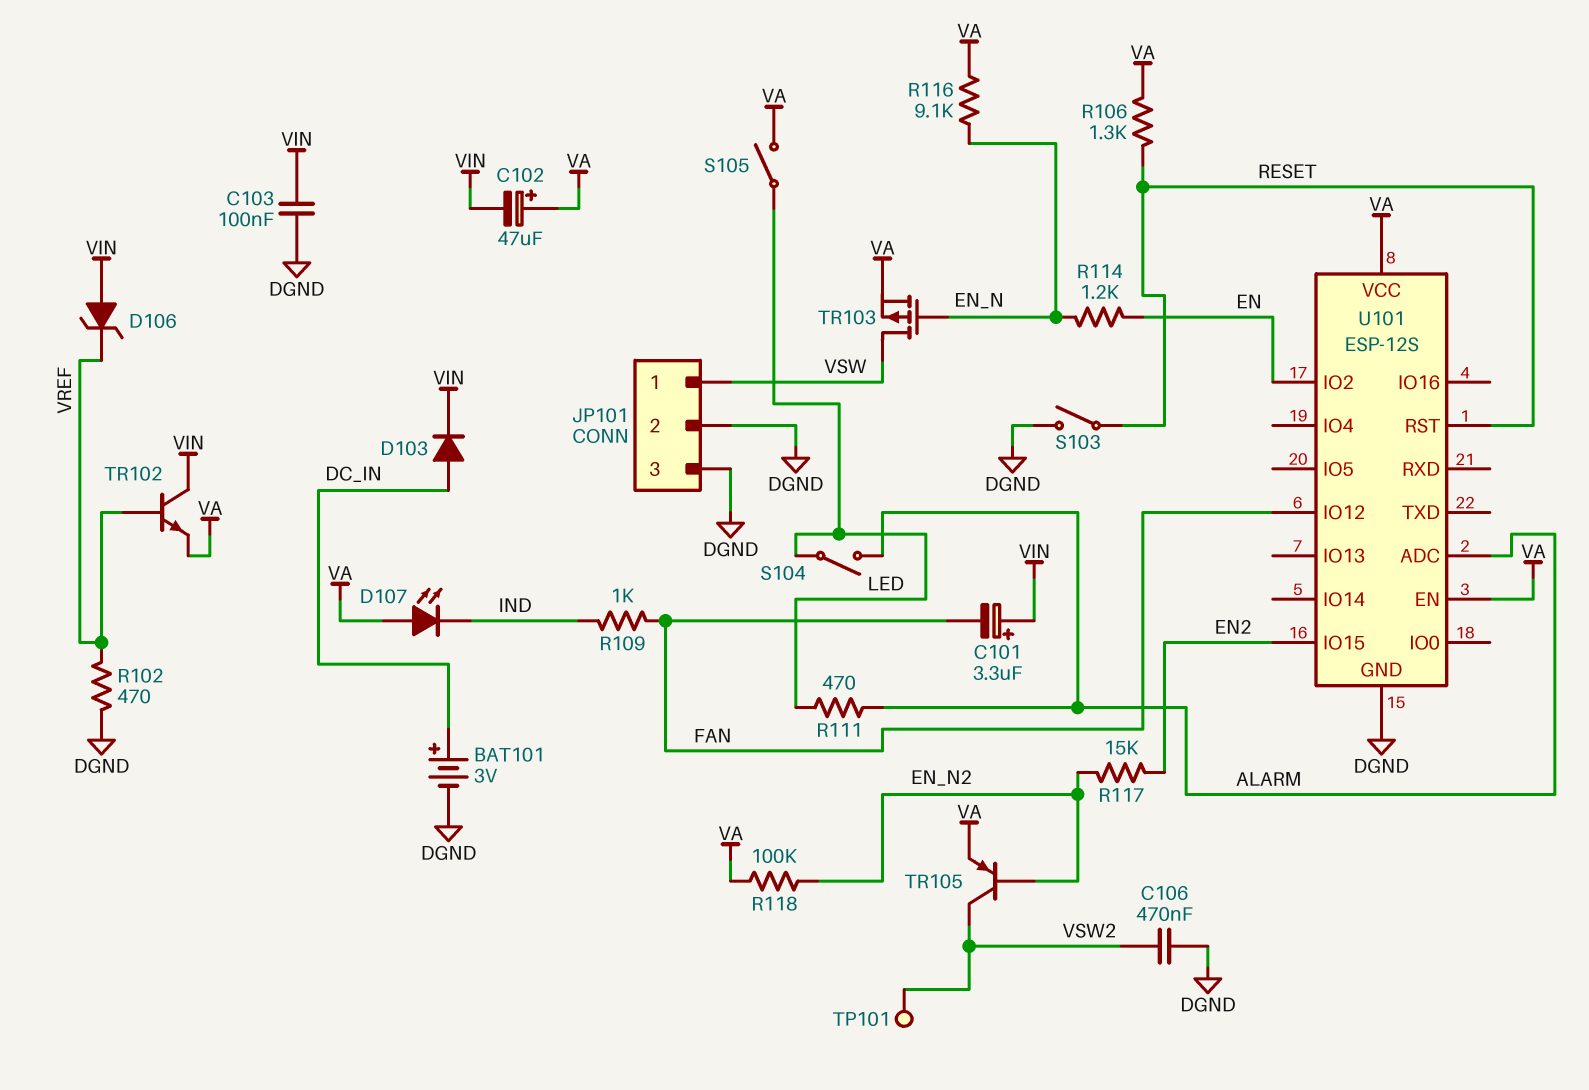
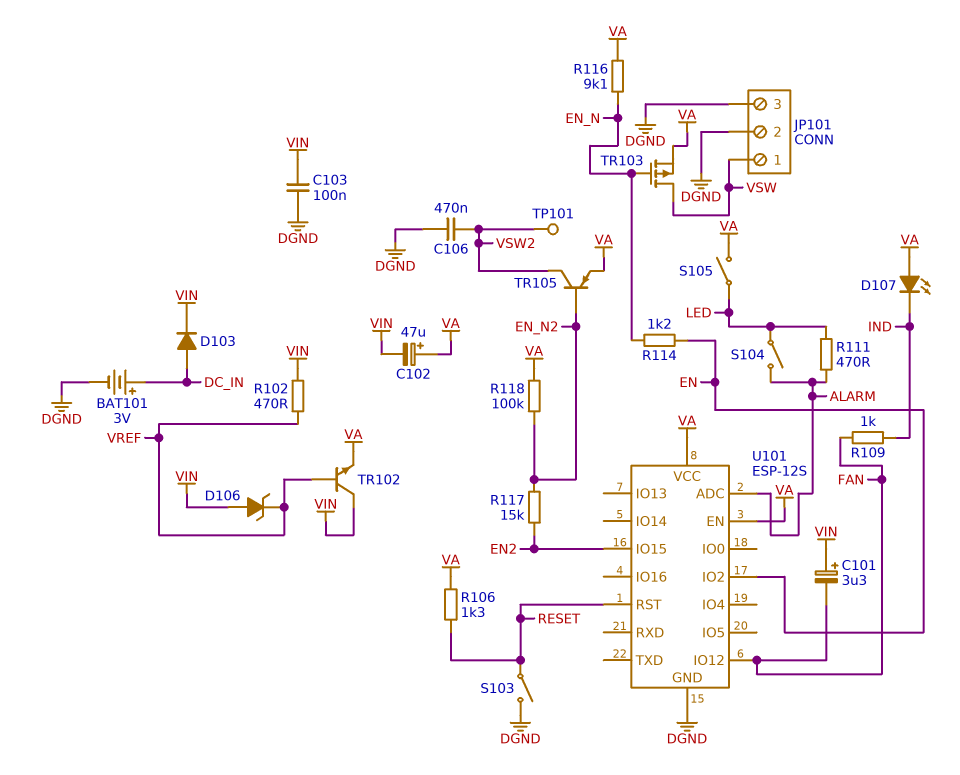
R102: 470 (DGND, VREF) -> 470 (VIN, VREF)

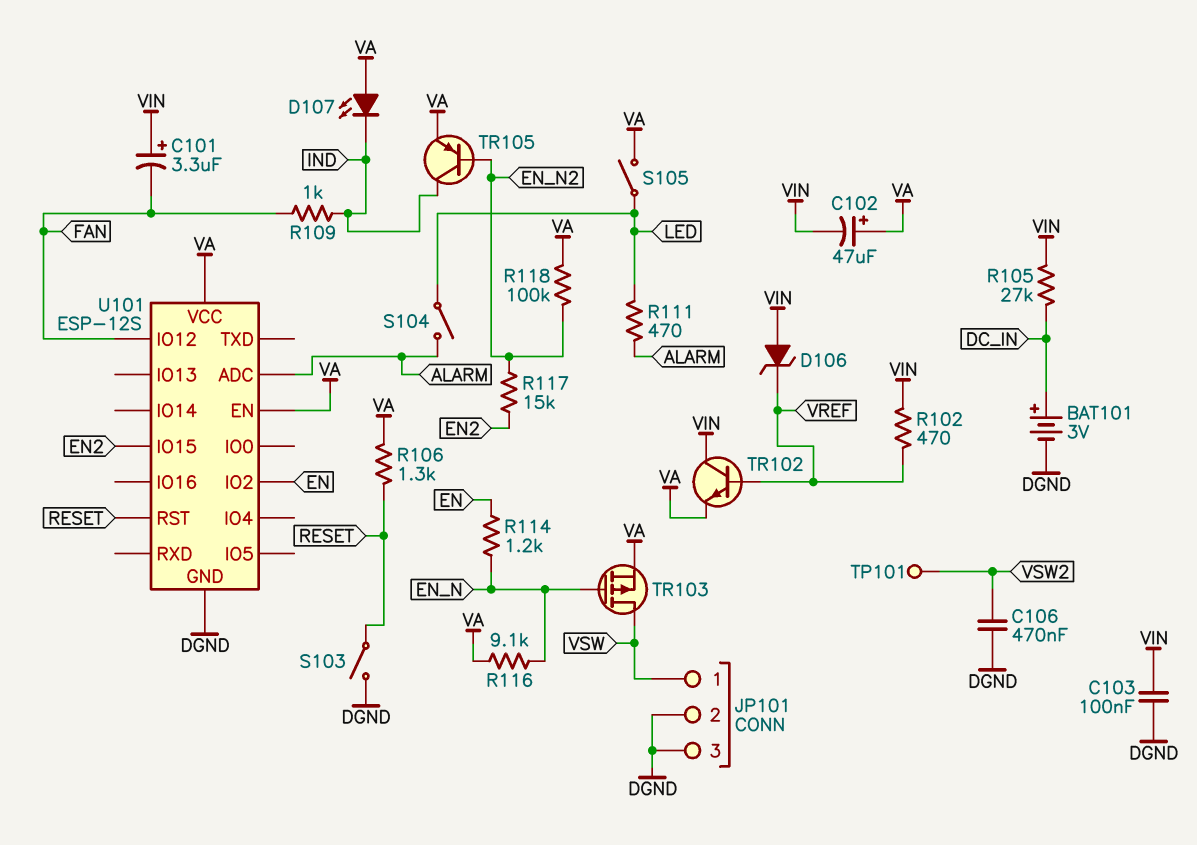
D103: diode (A DC_IN, K VIN) -> none
R105: none -> 27k (DC_IN, VIN)
TR105: PNP (B EN_N2, C VSW2, E VA) -> PNP (B EN_N2, C IND, E VA)

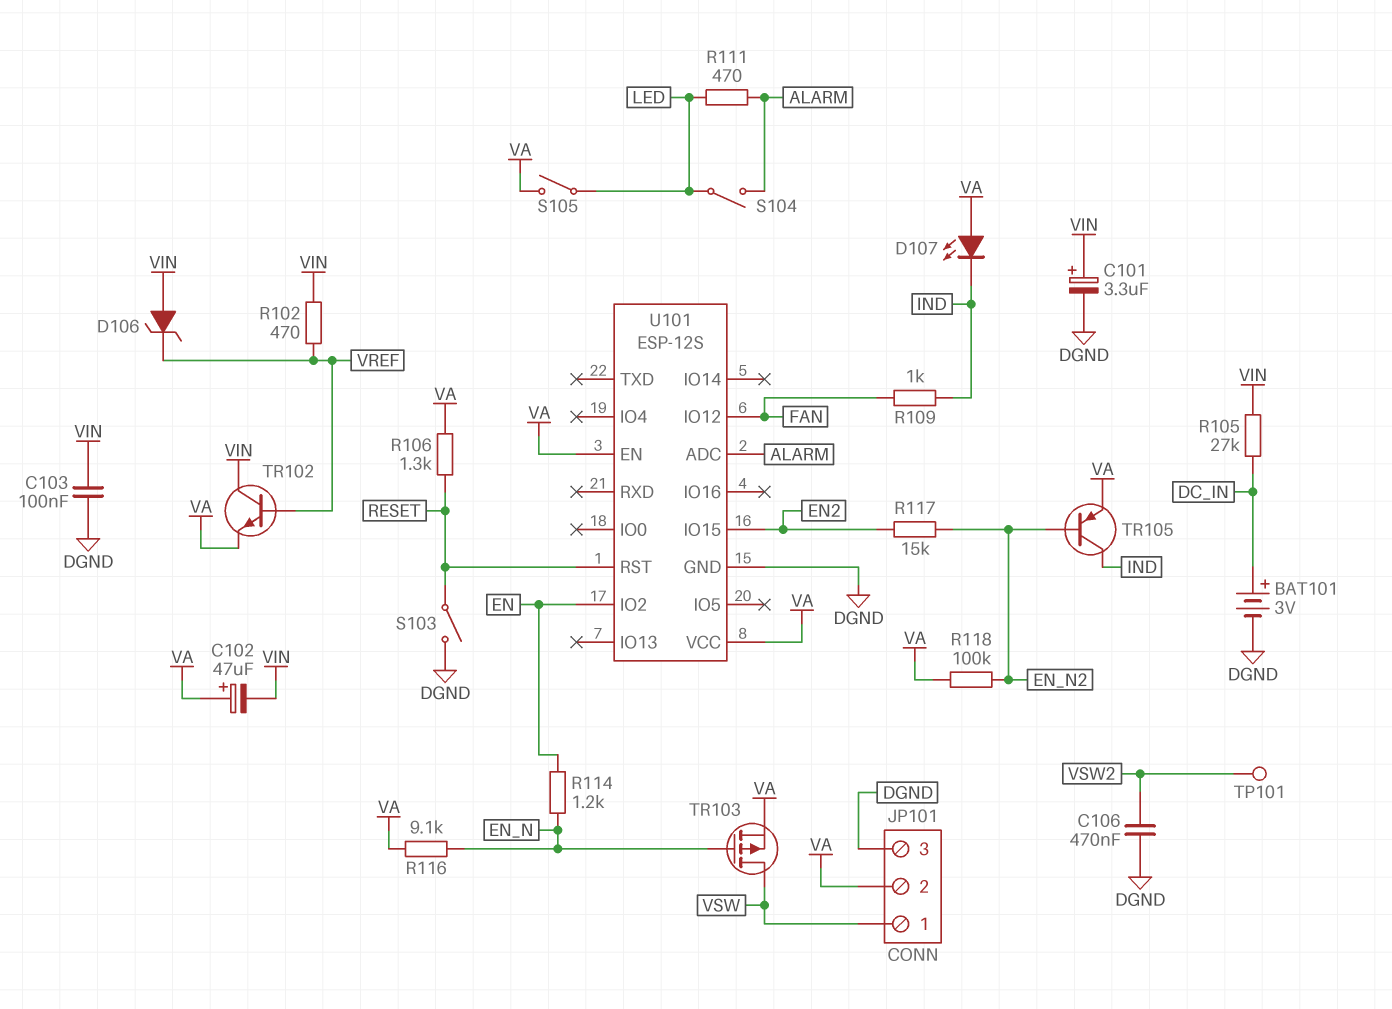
C101: 3.3uF (plus VIN, minus FAN) -> 3.3uF (plus VIN, minus DGND)
JP101 pin 2: DGND -> VA

